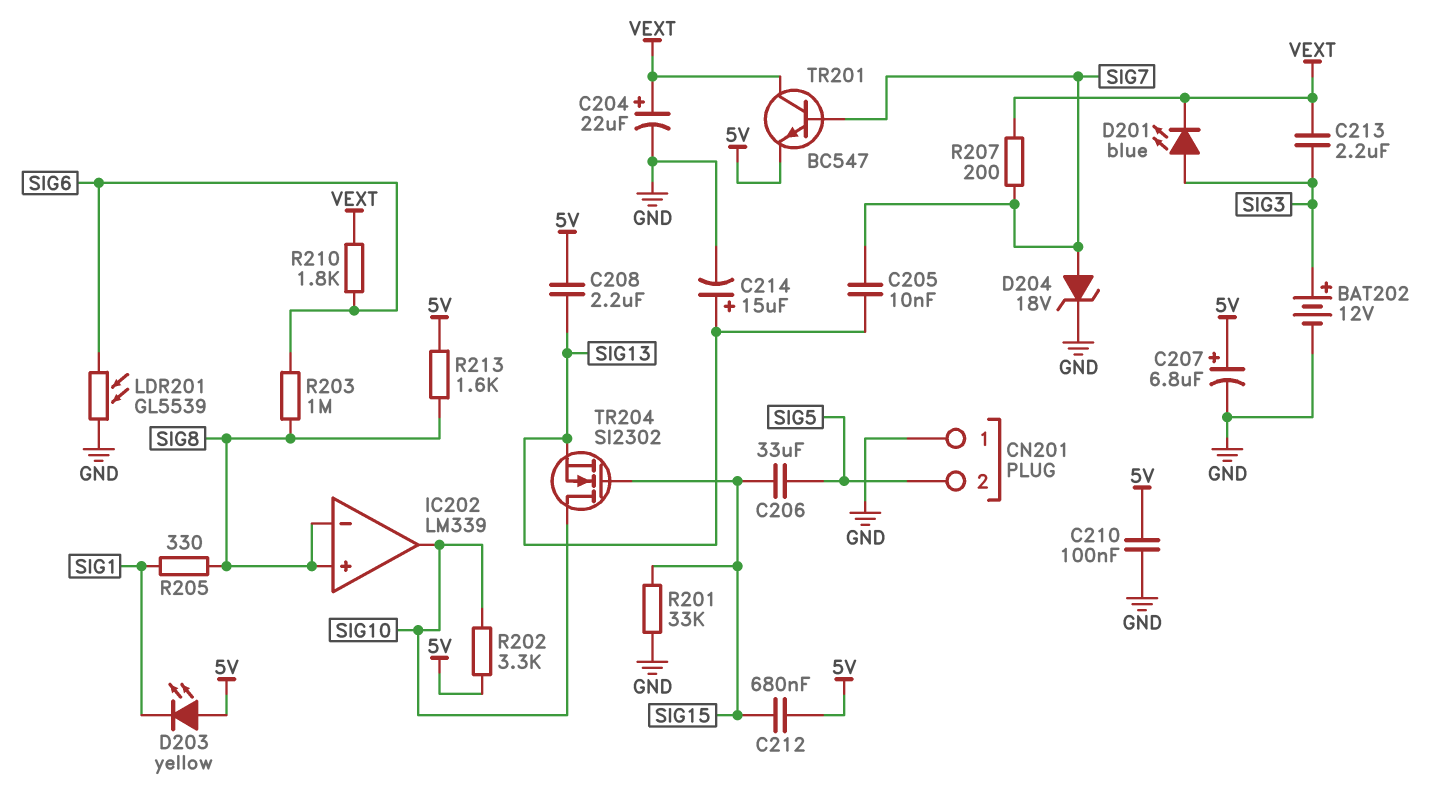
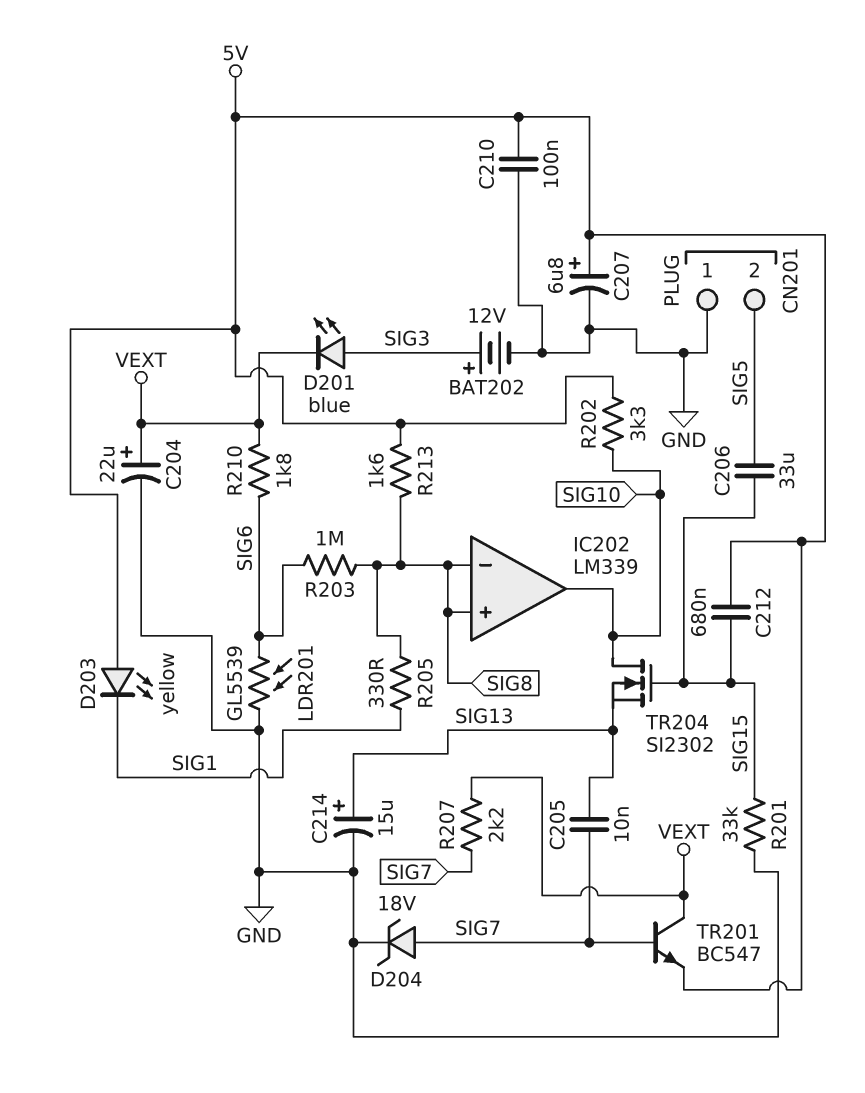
C208: 2.2uF (5V, SIG13) -> none
C213: 2.2uF (SIG3, VEXT) -> none
R207: 200 (SIG7, VEXT) -> 2.2k (SIG7, VEXT)

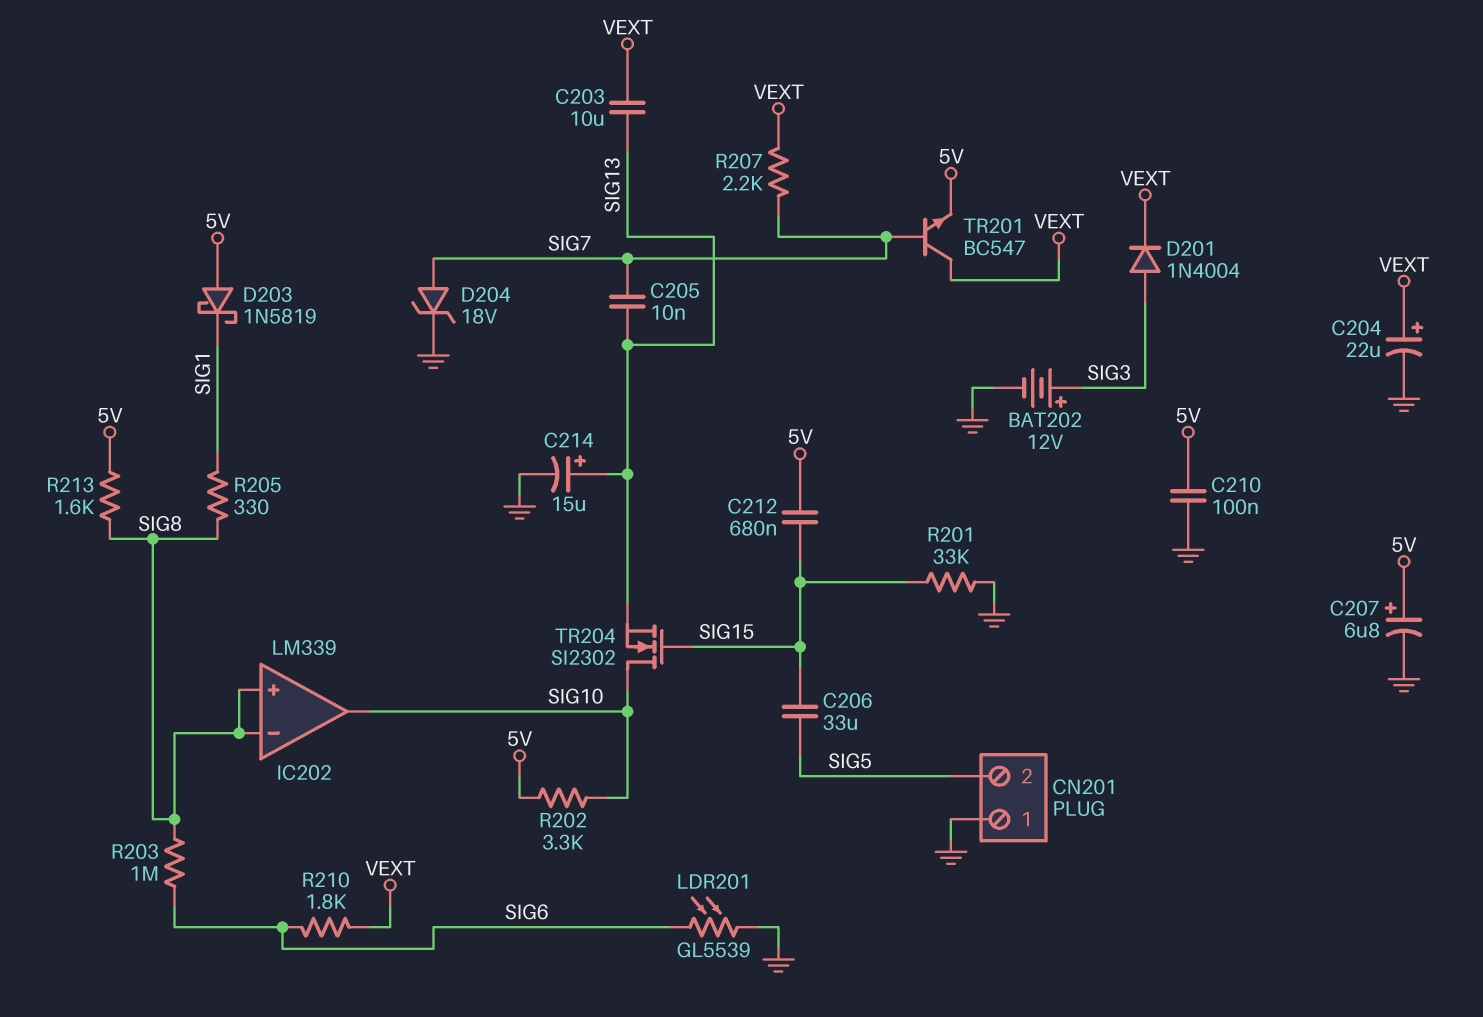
C203: none -> 10uF (SIG13, VEXT)
D201: LED blue (A SIG3, K VEXT) -> diode 1N4004 (A SIG3, K VEXT)
D203: LED yellow (A 5V, K SIG1) -> schottky 1N5819 (A 5V, K SIG1)

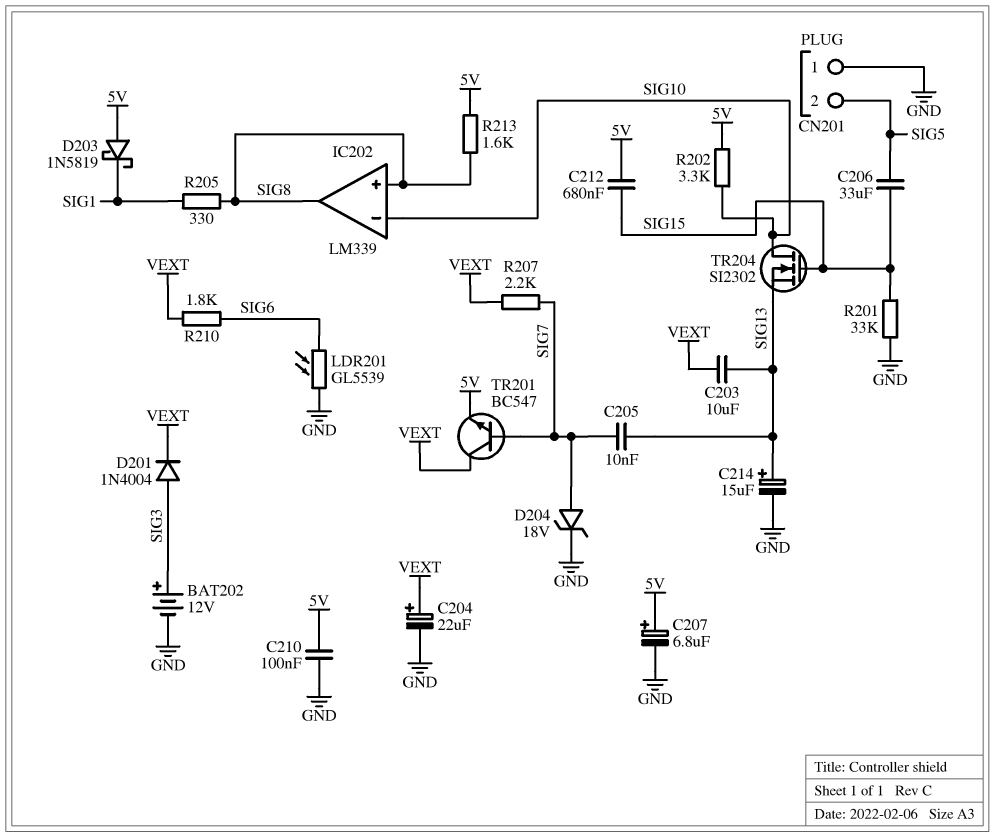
IC202 pin in-: SIG8 -> SIG10
IC202 pin out: SIG10 -> SIG8
R203: 1M (SIG6, SIG8) -> none

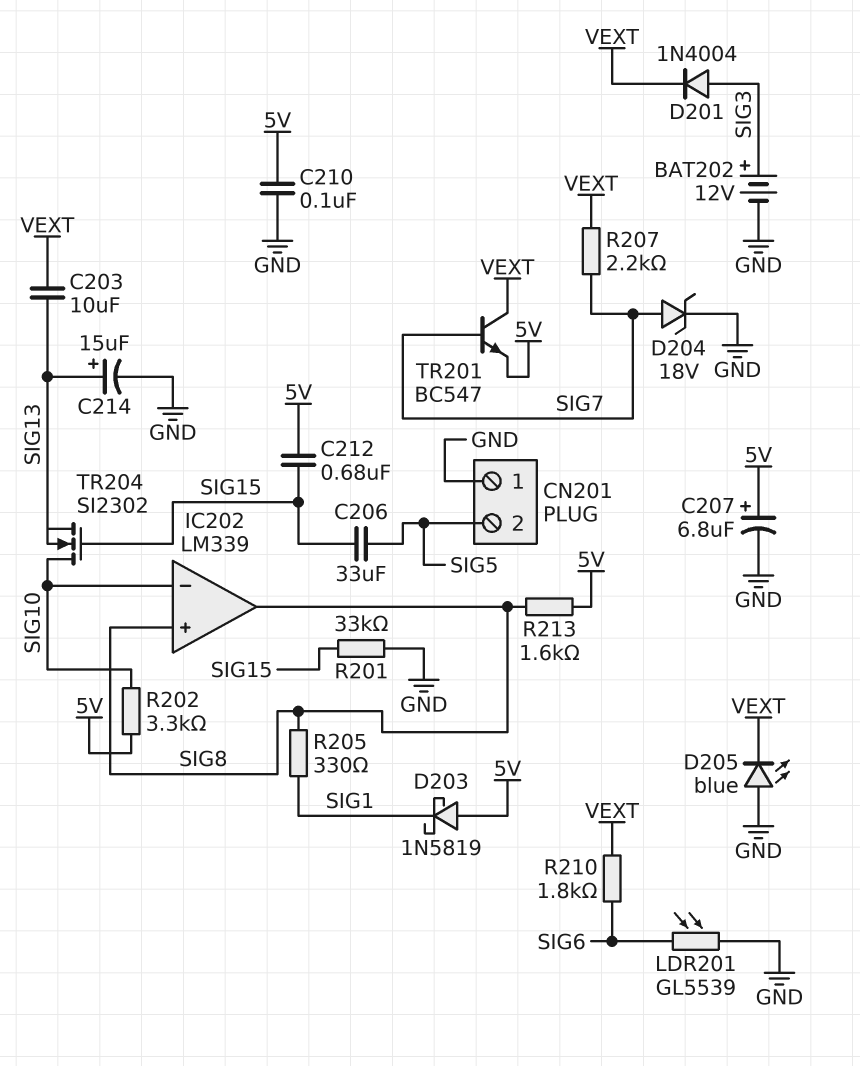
C204: 22uF (plus VEXT, minus GND) -> none
C205: 10nF (SIG7, SIG13) -> none
D205: none -> LED blue (A GND, K VEXT)

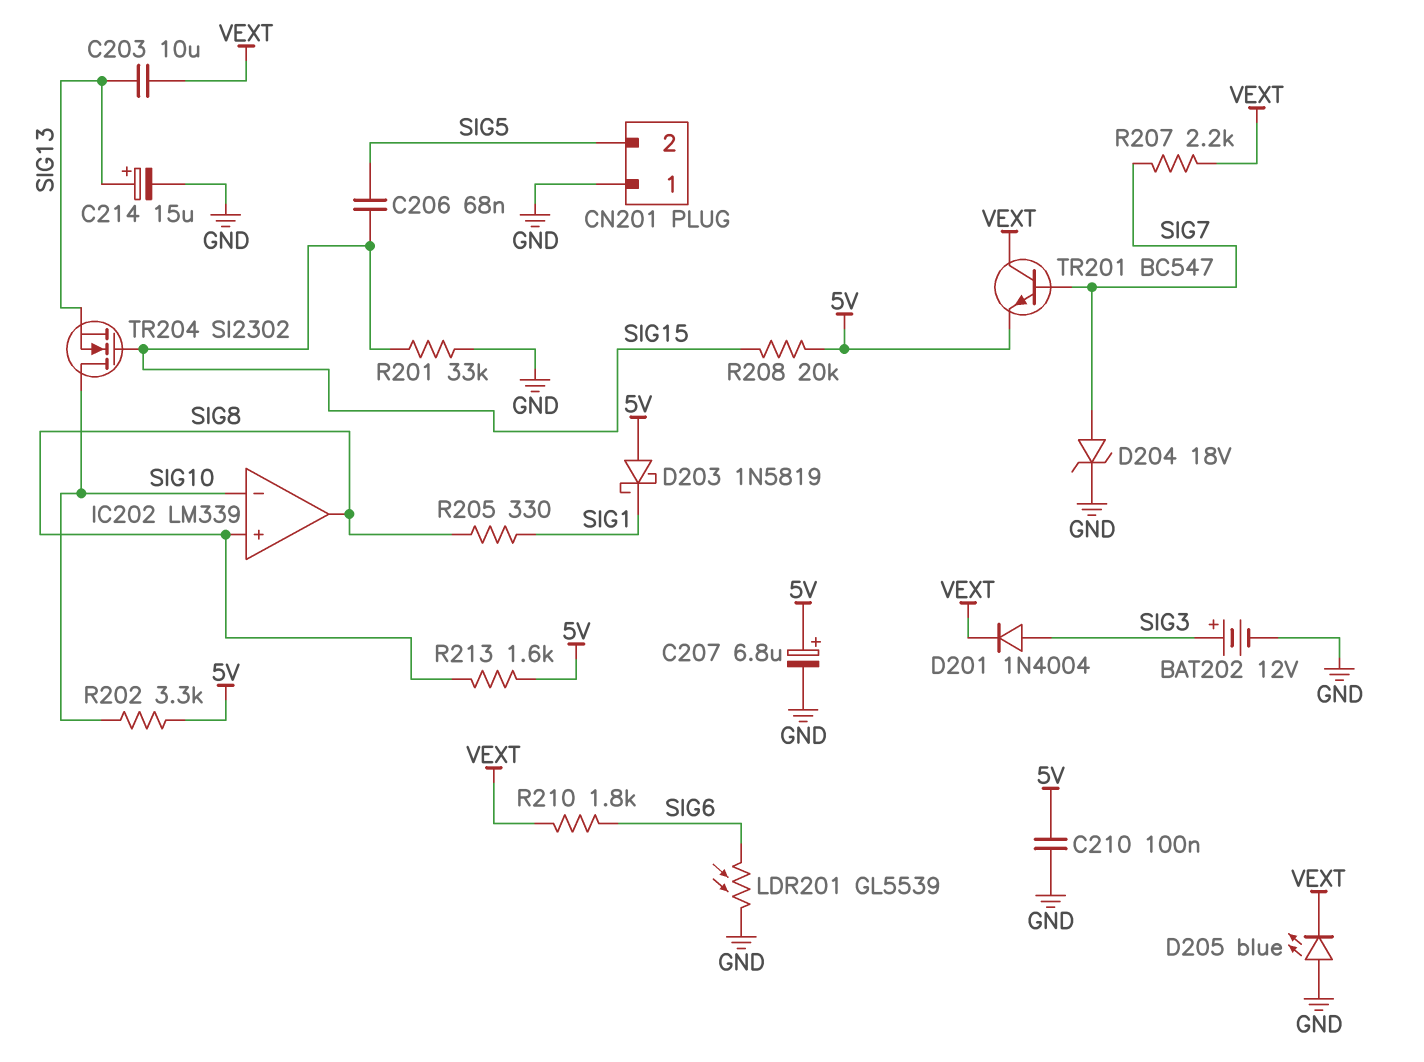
C206: 33uF (SIG5, SIG15) -> 68nF (SIG5, SIG15)
C212: 680nF (5V, SIG15) -> none
R208: none -> 20k (5V, SIG15)

